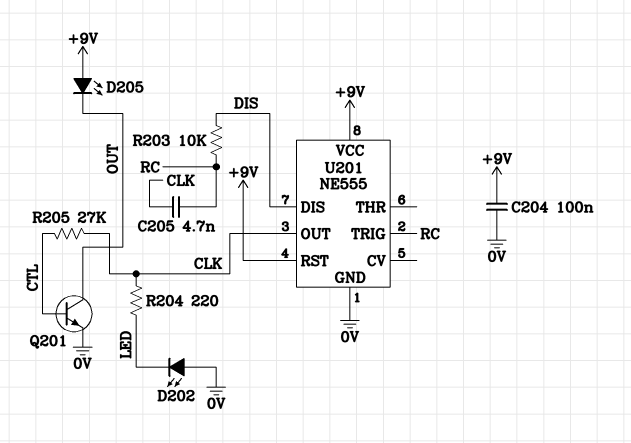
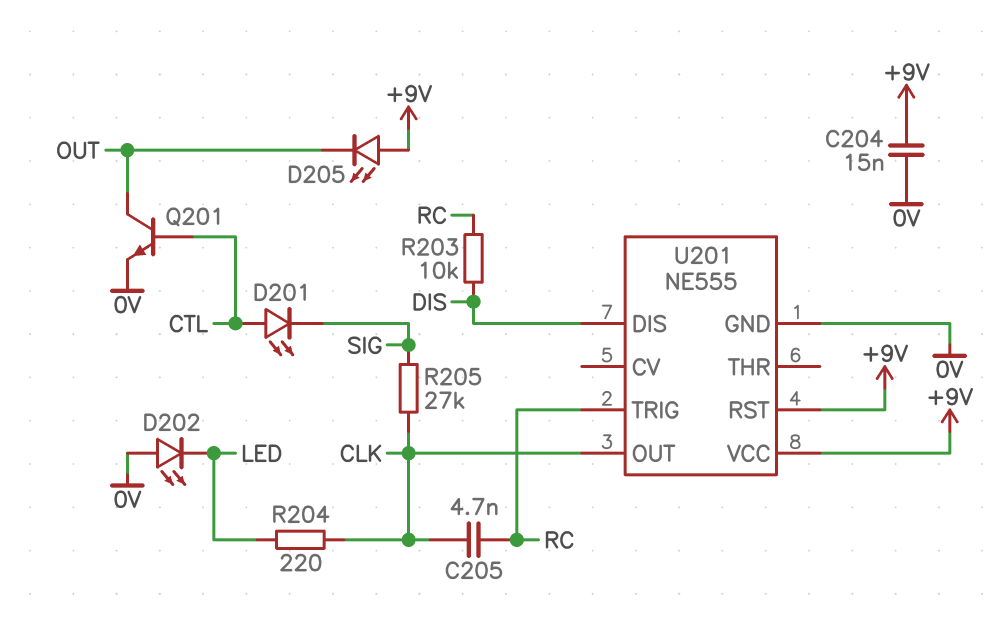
C204: 100nF (+9V, 0V) -> 15nF (+9V, 0V)
D201: none -> LED (A CTL, K SIG)
R205: 27k (CLK, CTL) -> 27k (CLK, SIG)

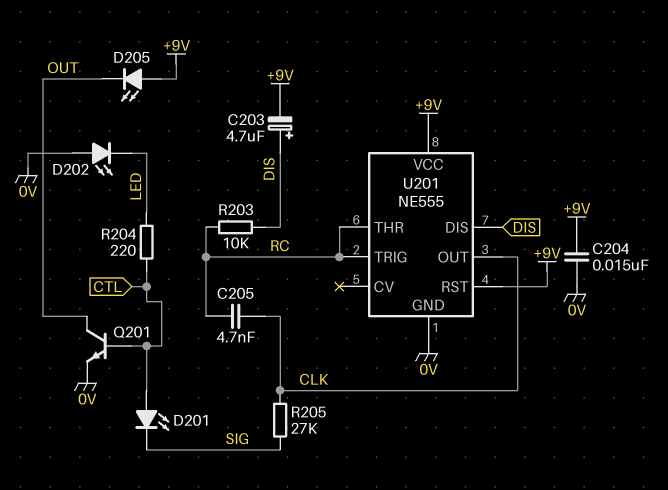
C203: none -> 4.7uF (plus DIS, minus +9V)
R204: 220 (CLK, LED) -> 220 (CTL, LED)
U201 pin THR: none -> RC

